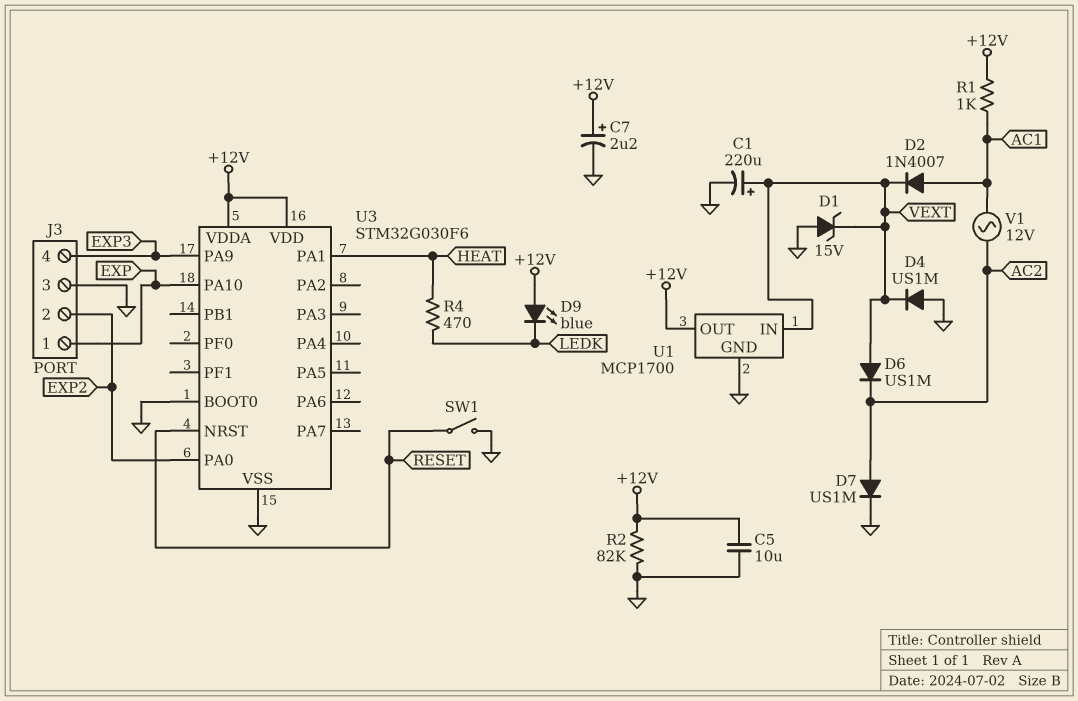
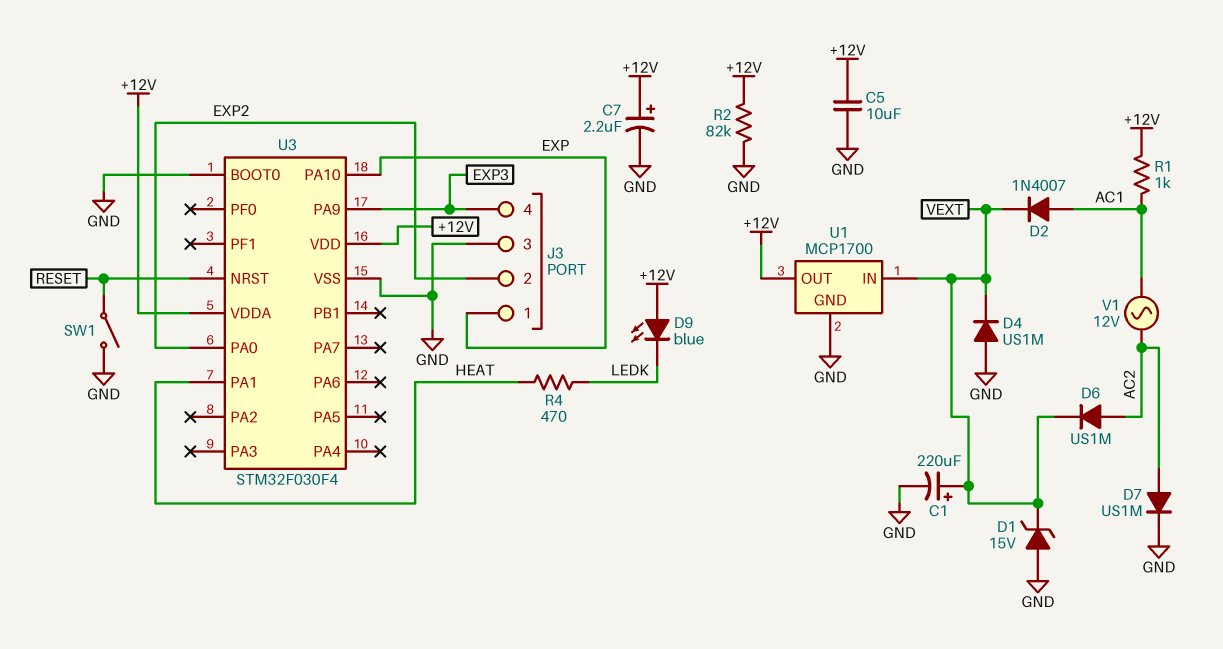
D6: diode US1M (A VEXT, K AC2) -> diode US1M (A AC2, K VEXT)
U3: STM32G030F6 -> STM32F030F4

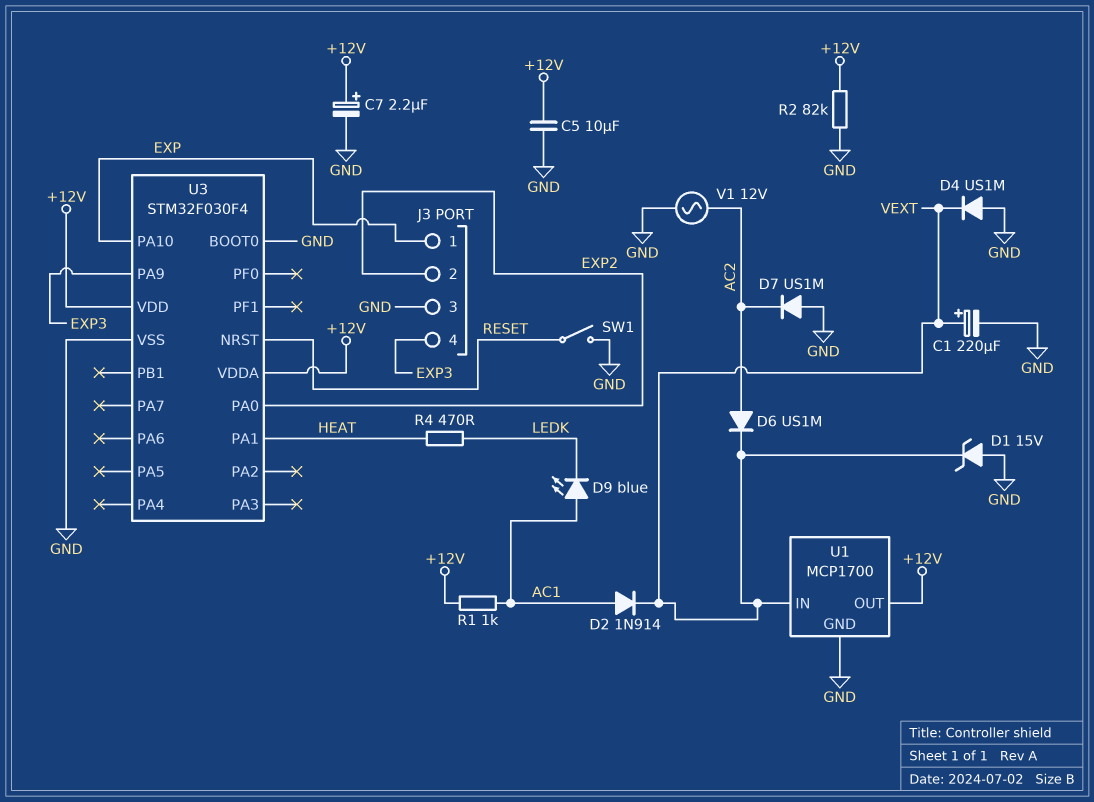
D2: diode 1N4007 (A AC1, K VEXT) -> diode 1N914 (A AC1, K VEXT)
D7: diode US1M (A AC2, K GND) -> diode US1M (A GND, K AC2)
D9: LED blue (A +12V, K LEDK) -> LED blue (A AC1, K LEDK)
V1: AC 12V (AC1, AC2) -> AC 12V (AC2, GND)

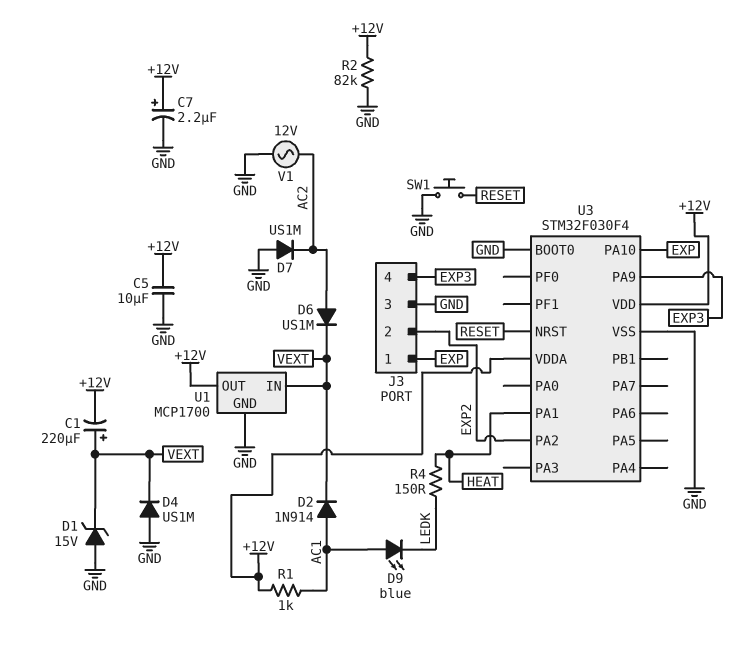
C1: 220uF (plus VEXT, minus GND) -> 220uF (plus VEXT, minus +12V)
R4: 470 (HEAT, LEDK) -> 150 (HEAT, LEDK)
SW1: switch (GND, RESET) -> button (GND, RESET)
U3 pin PA0: EXP2 -> none
U3 pin PA2: none -> EXP2

